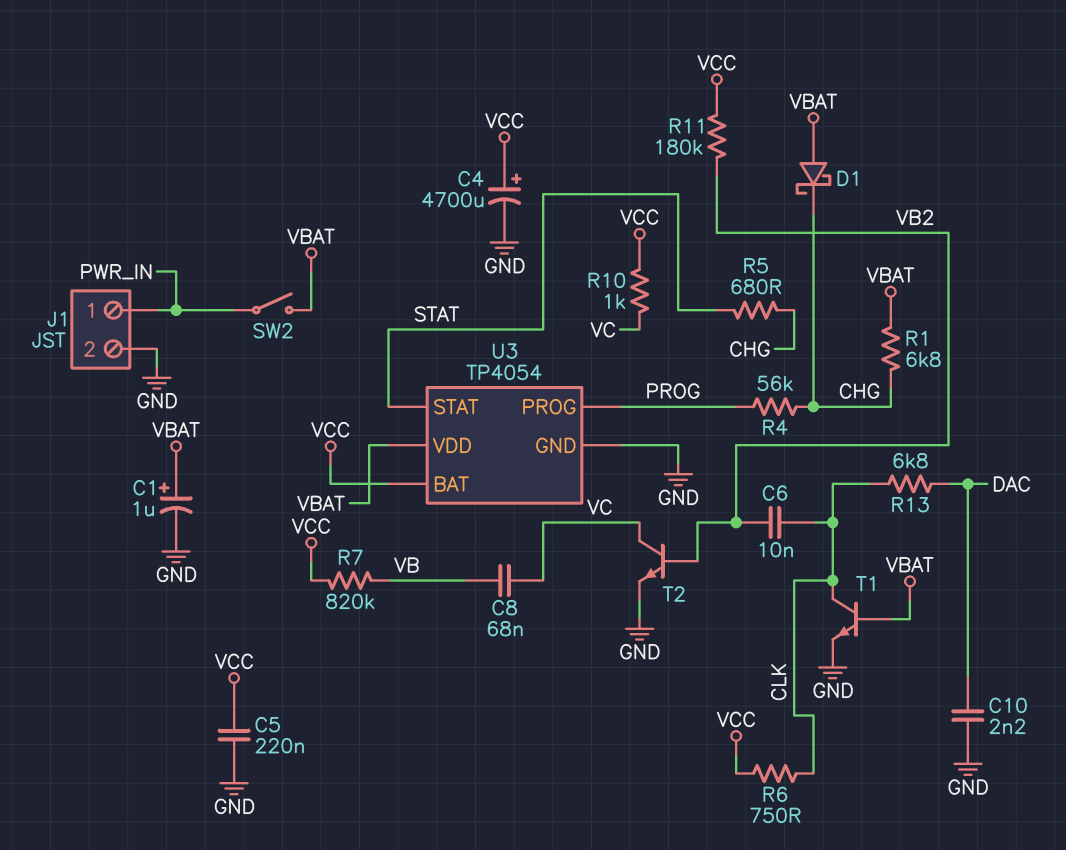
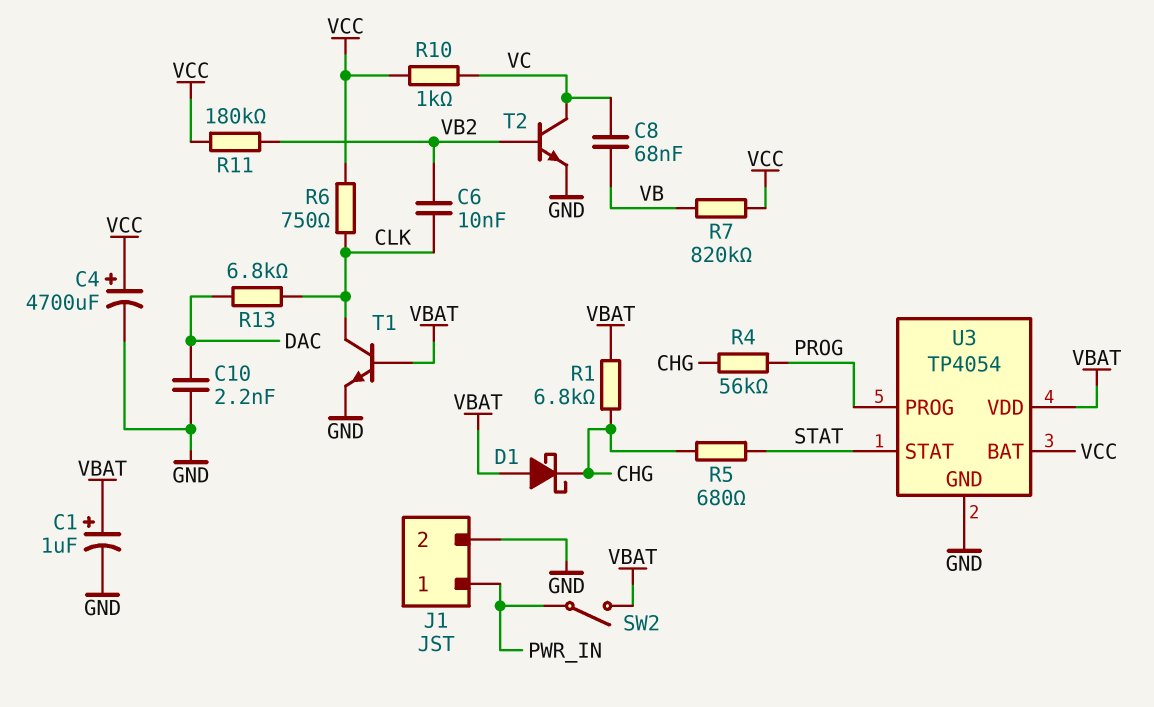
C5: 220nF (GND, VCC) -> none

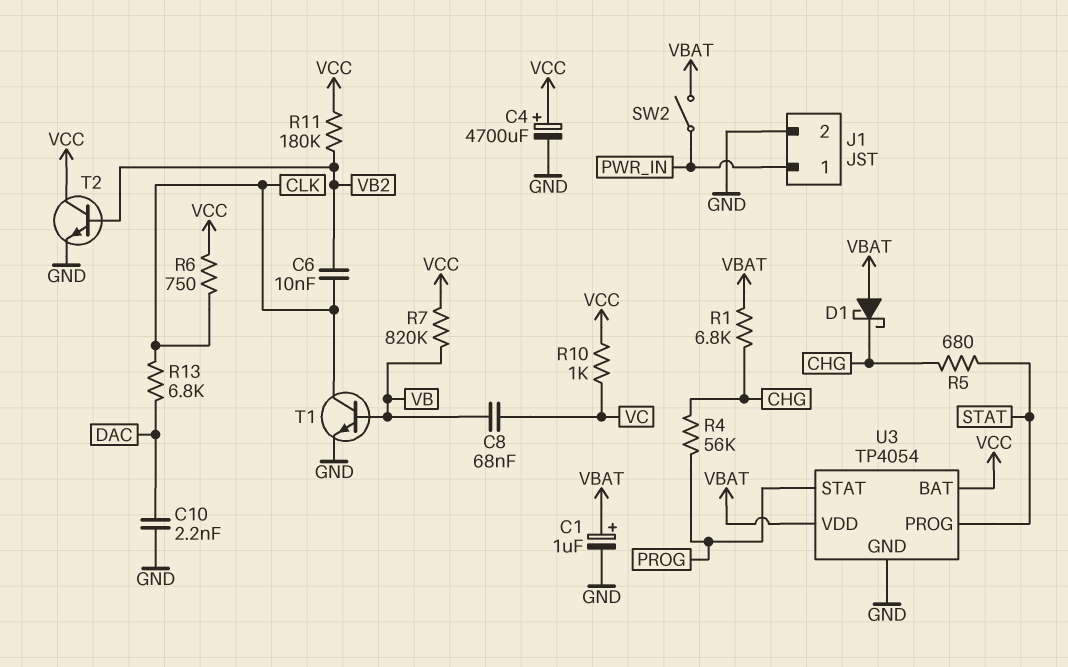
T1: NPN (B VBAT, C CLK, E GND) -> NPN (B VB, C CLK, E GND)
T2: NPN (B VB2, C VC, E GND) -> NPN (B VB2, C VCC, E GND)
U3 pin PROG: PROG -> STAT
U3 pin STAT: STAT -> PROG

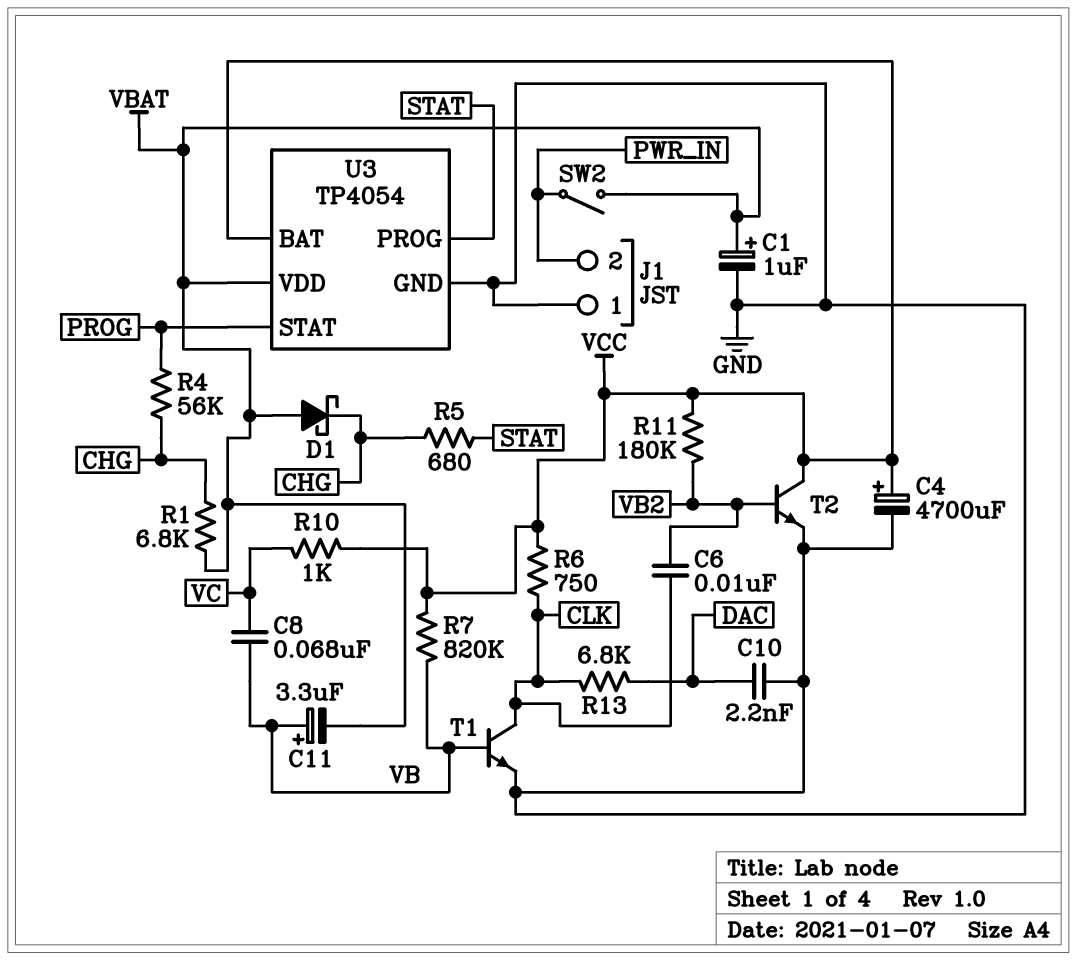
C11: none -> 3.3uF (plus VB, minus VBAT)
J1 pin 1: PWR_IN -> GND
J1 pin 2: GND -> PWR_IN

